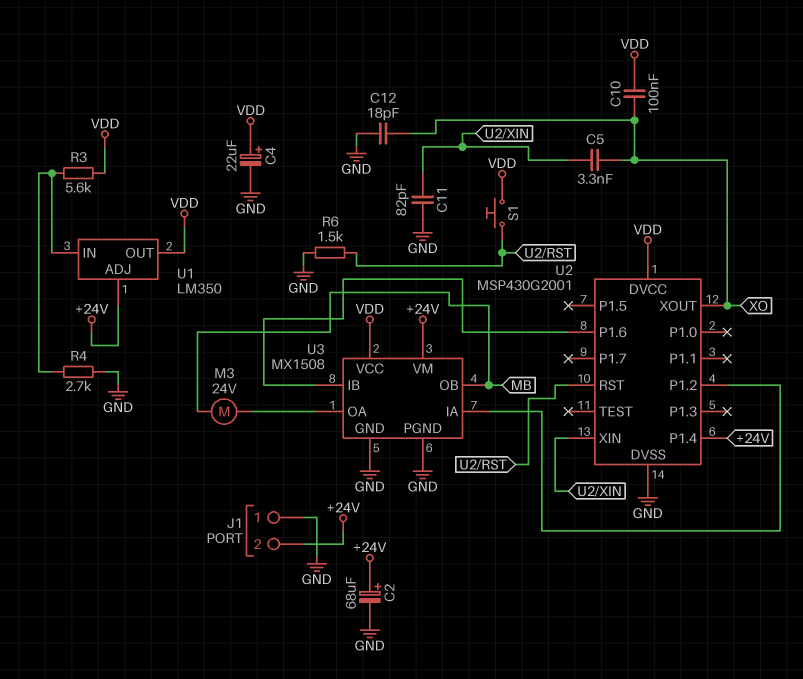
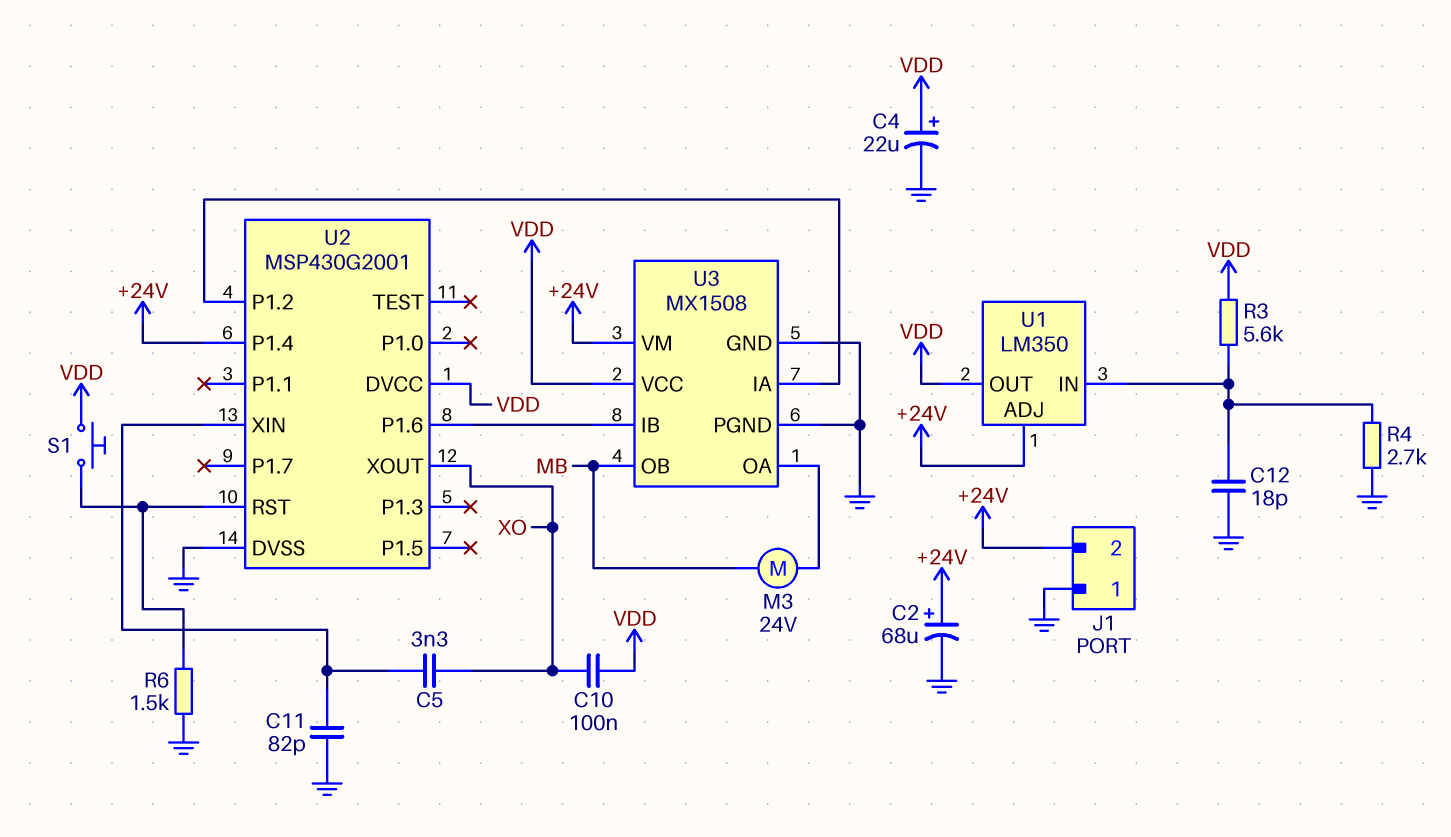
C12: 18pF (GND, XO) -> 18pF (GND, U1/IN)

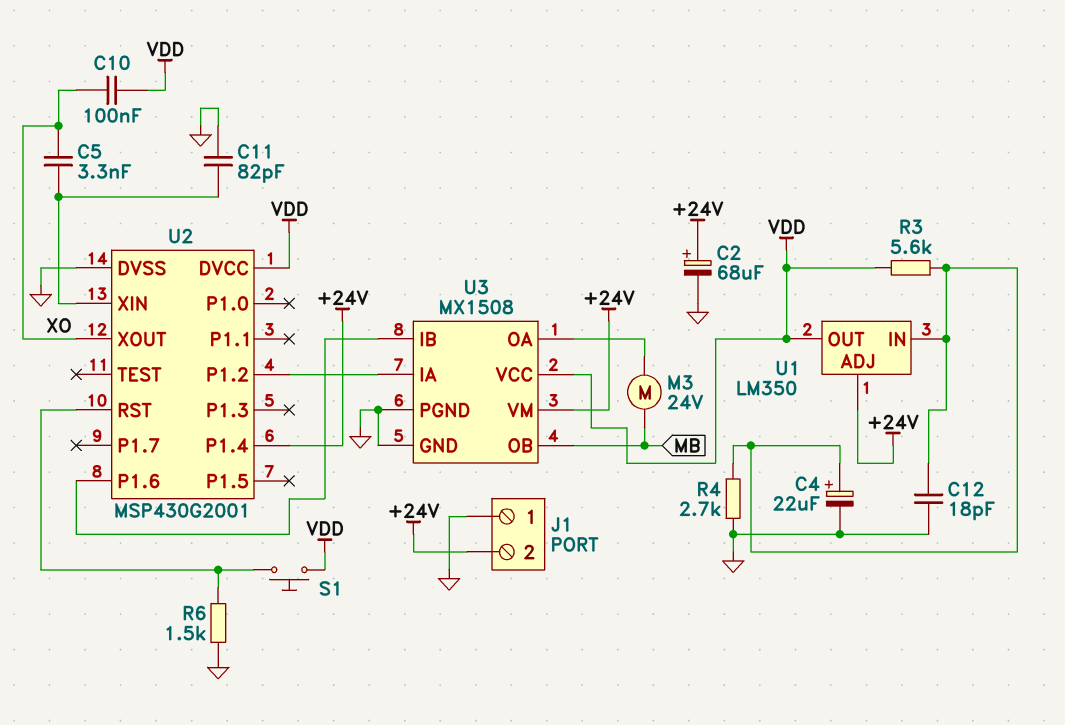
C4: 22uF (plus VDD, minus GND) -> 22uF (plus U1/IN, minus GND)

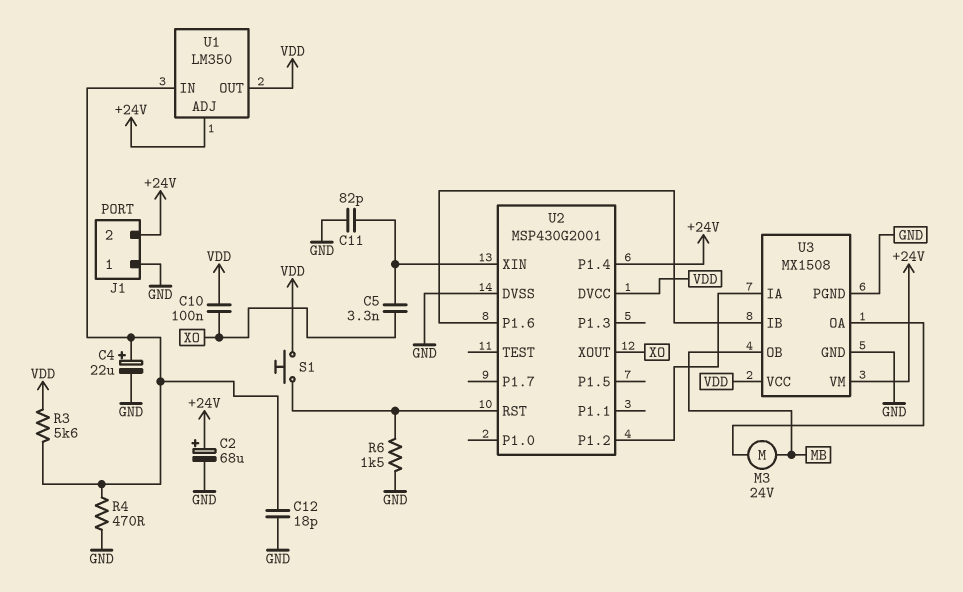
R4: 2.7k (GND, U1/IN) -> 470 (GND, U1/IN)

